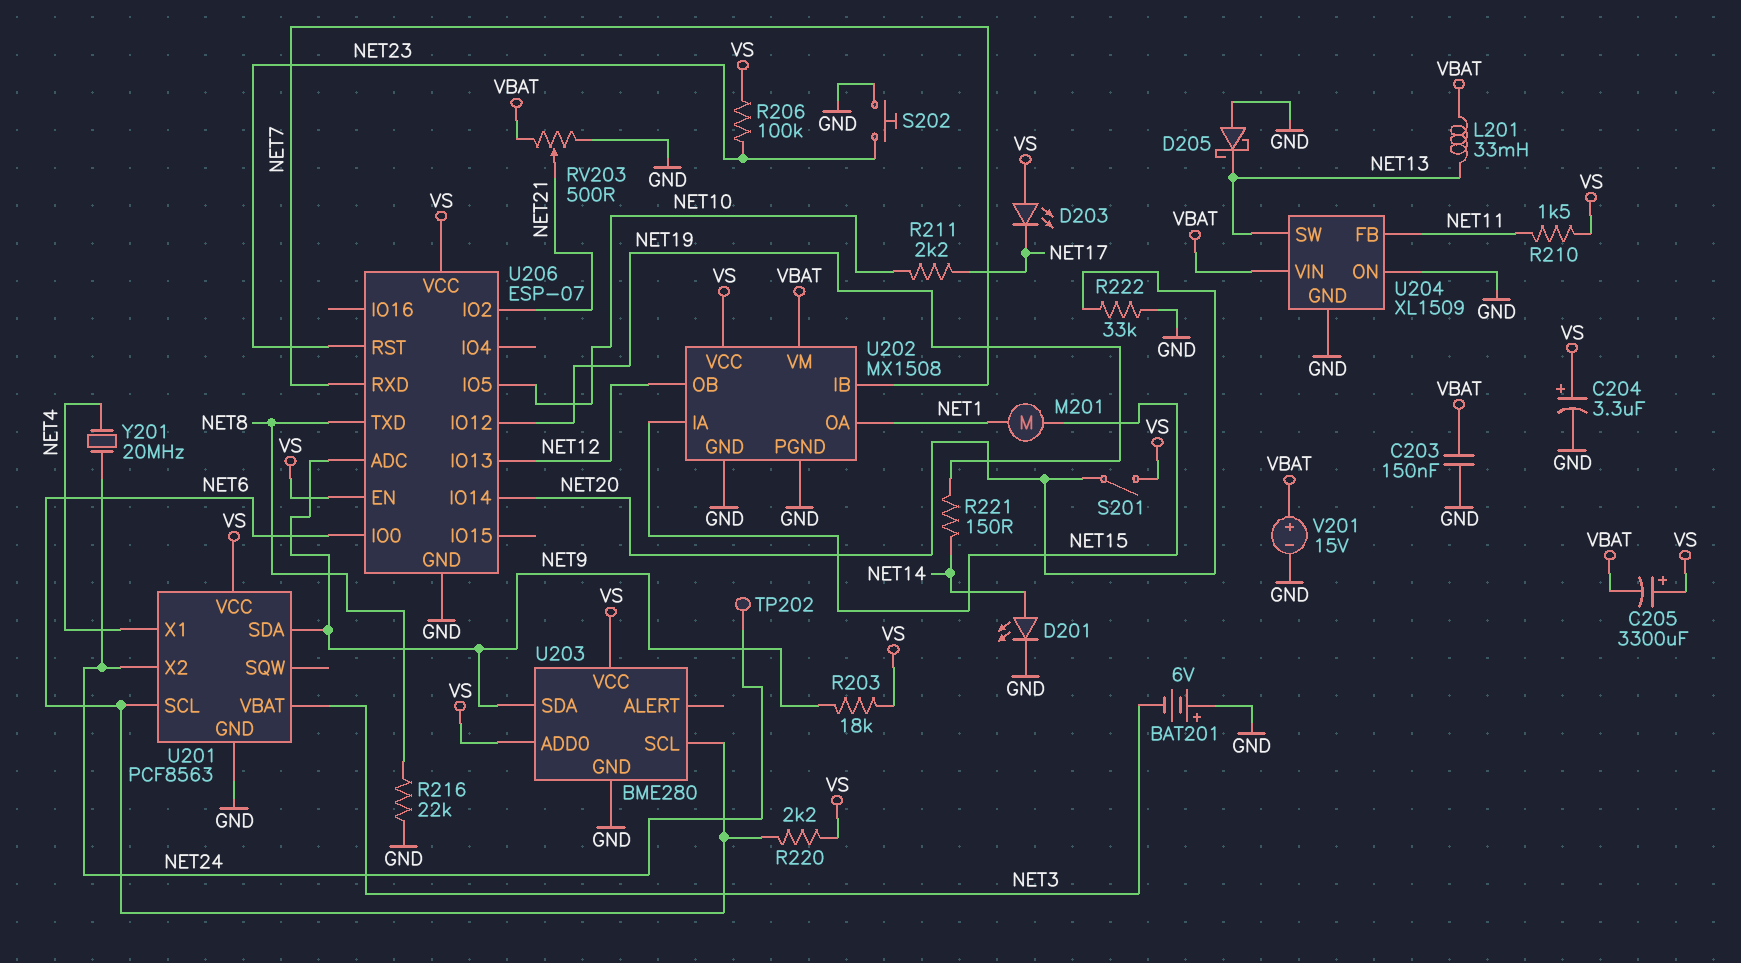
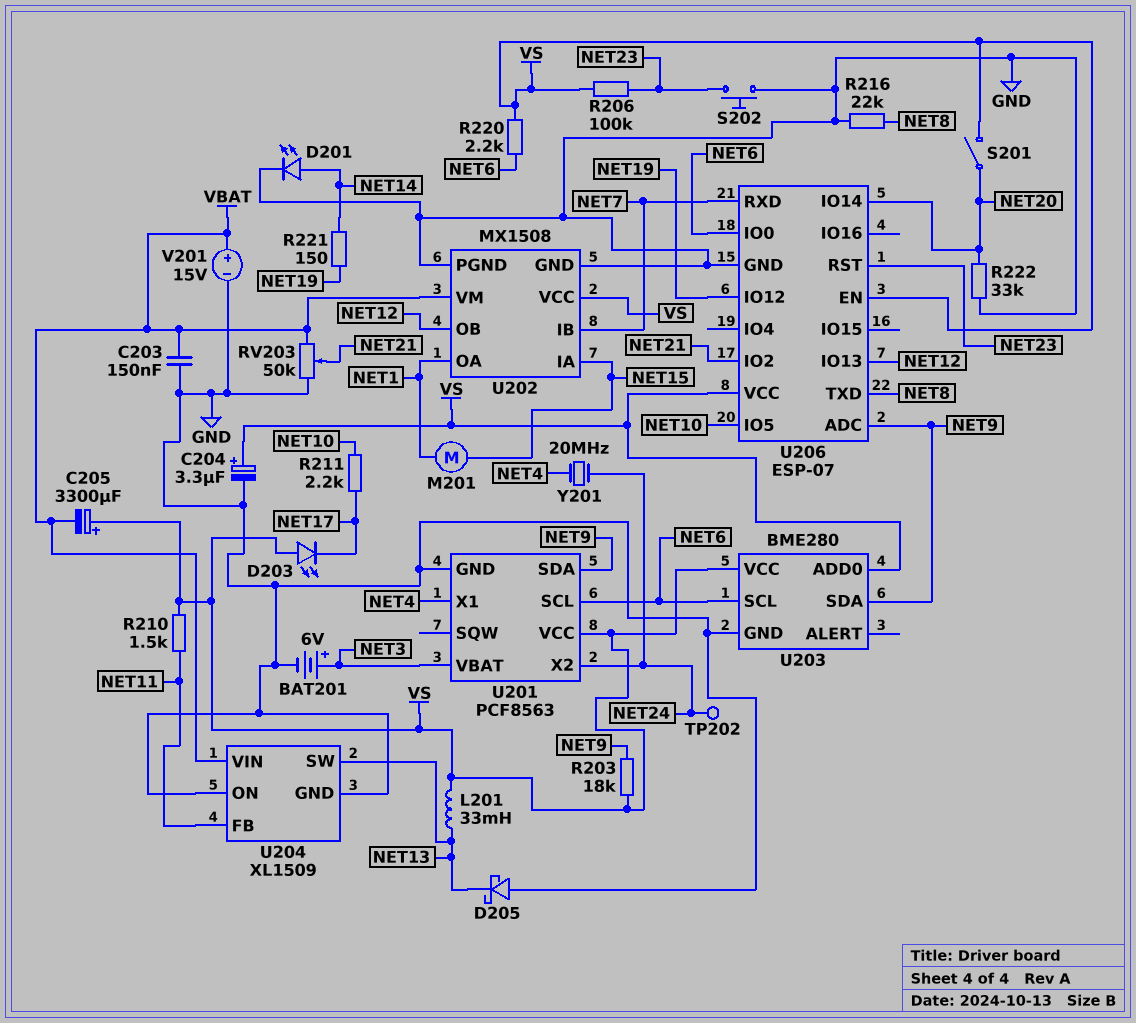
BAT201: 6V (plus GND, minus NET3) -> 6V (plus NET3, minus GND)
L201: 33mH (NET13, VBAT) -> 33mH (NET13, VS)
RV203: 500 (GND, VBAT, wiper NET21) -> 50k (GND, VBAT, wiper NET21)

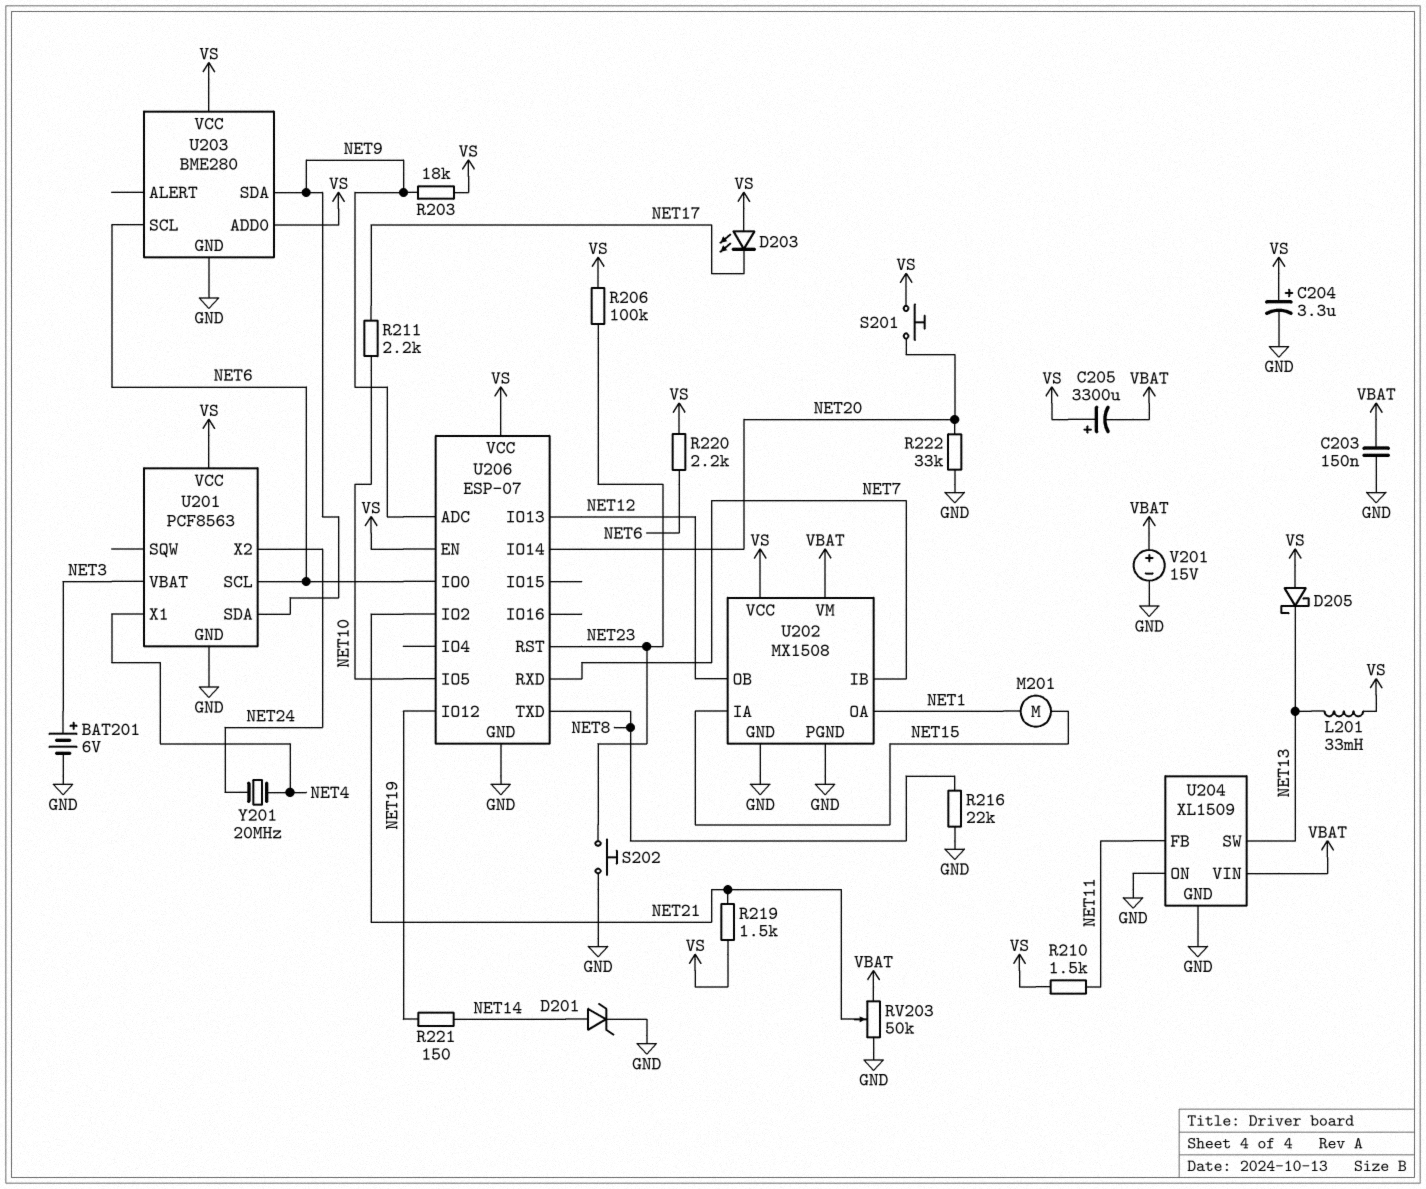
D201: LED (A NET14, K GND) -> zener (A NET14, K GND)
D205: schottky (A GND, K NET13) -> schottky (A VS, K NET13)
R219: none -> 1.5k (NET21, VS)
S201: switch (NET20, VS) -> button (NET20, VS)
TP202: test point (NET24) -> none

